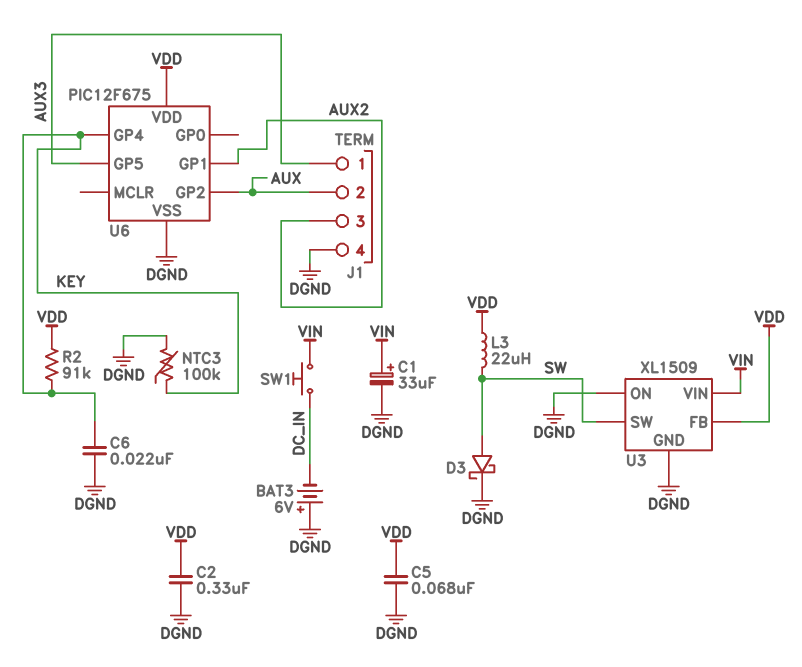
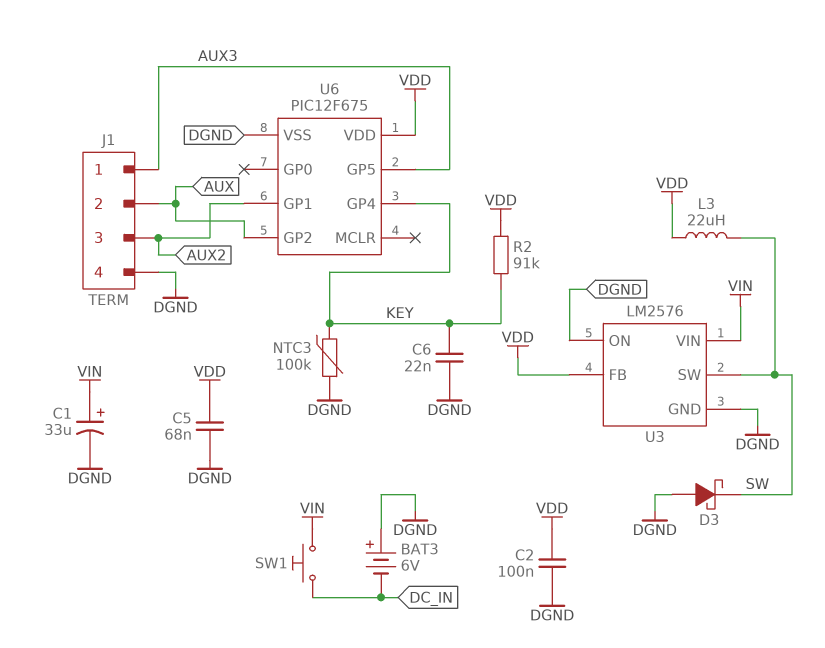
C2: 330nF (DGND, VDD) -> 100nF (DGND, VDD)
D3: schottky (A SW, K DGND) -> schottky (A DGND, K SW)
U3: XL1509 -> LM2576

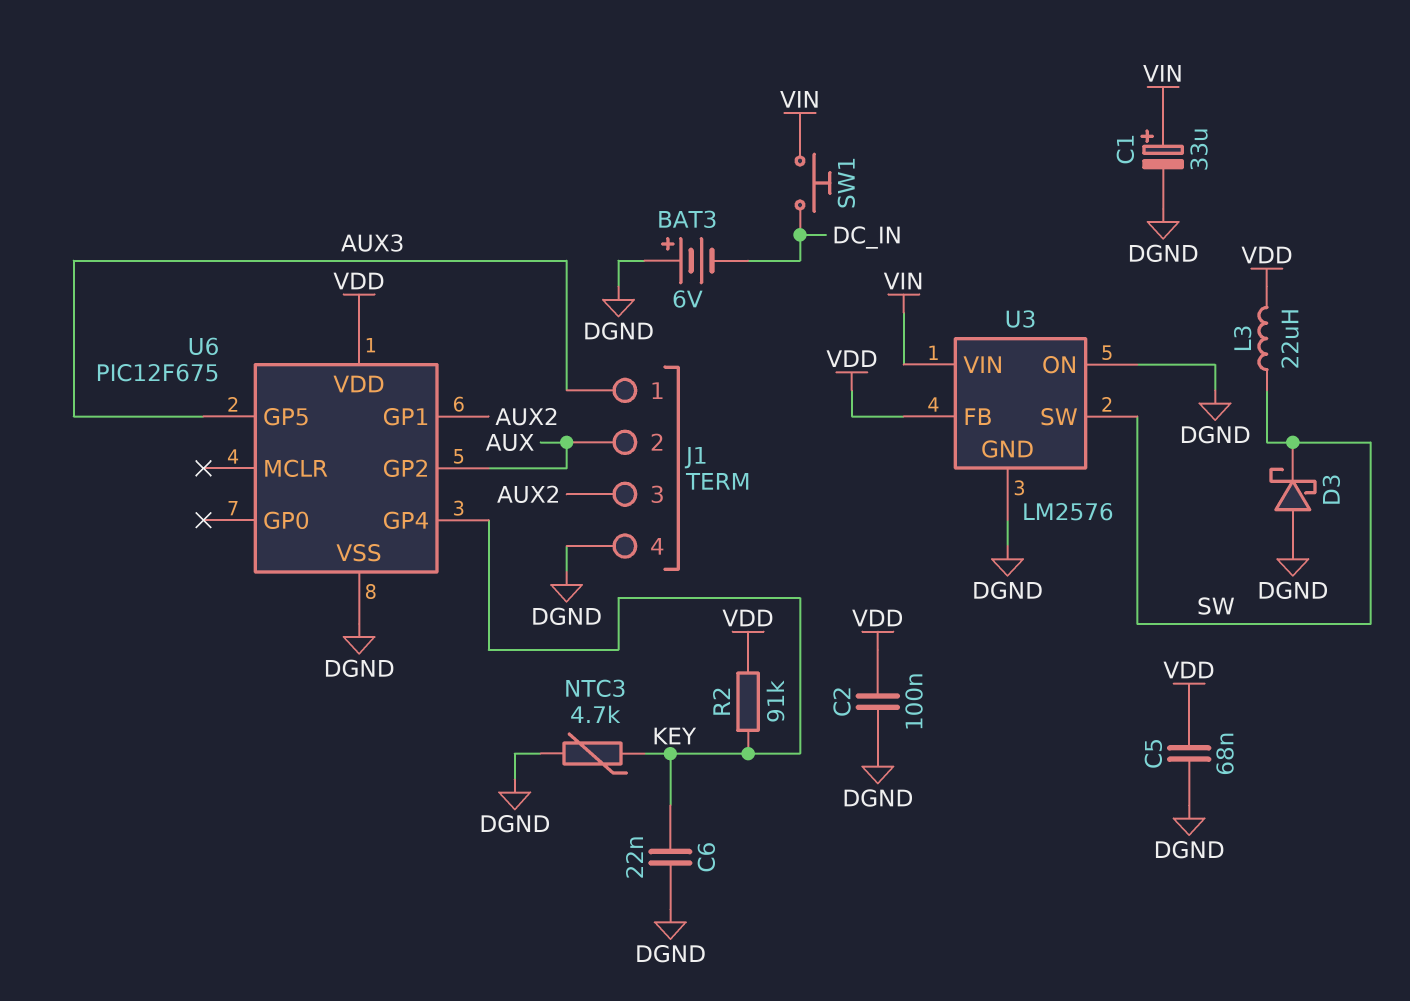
NTC3: 100k (DGND, KEY) -> 4.7k (DGND, KEY)

